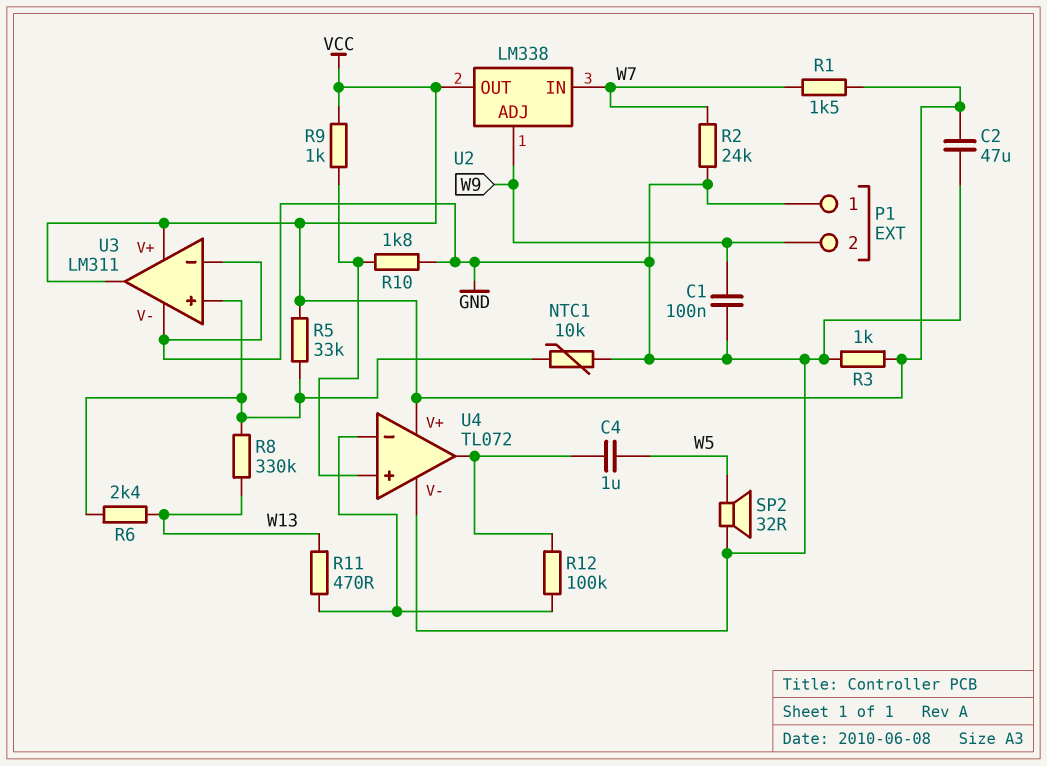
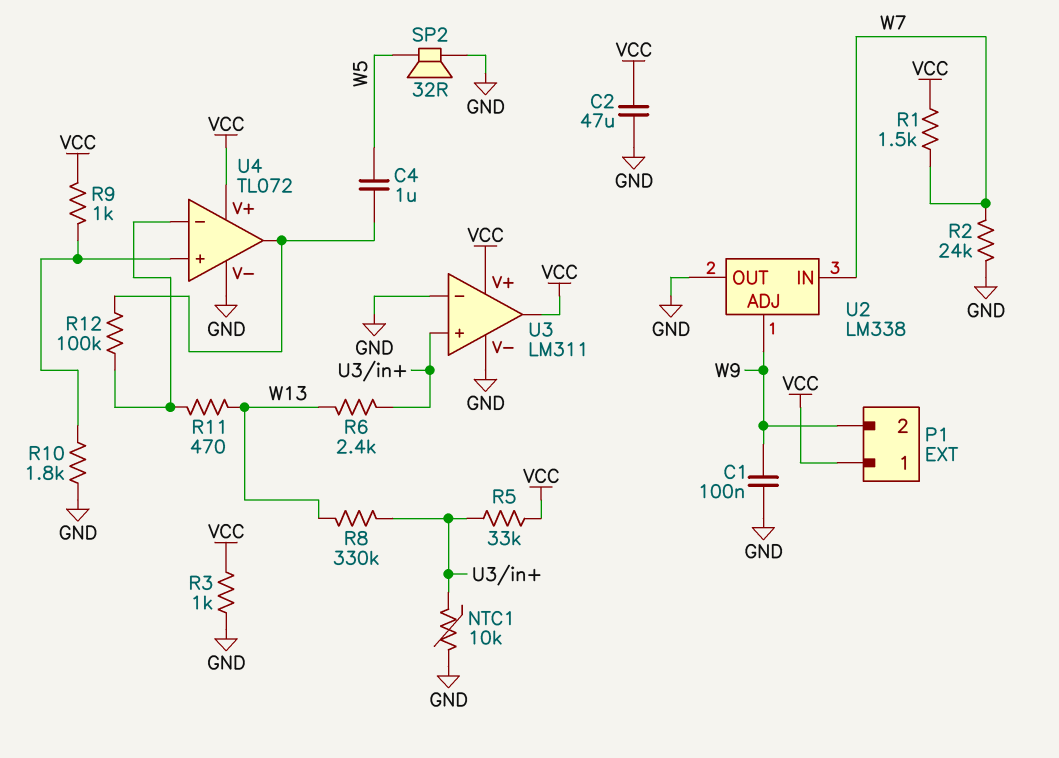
P1 pin 1: GND -> VCC
U2 pin OUT: VCC -> GND

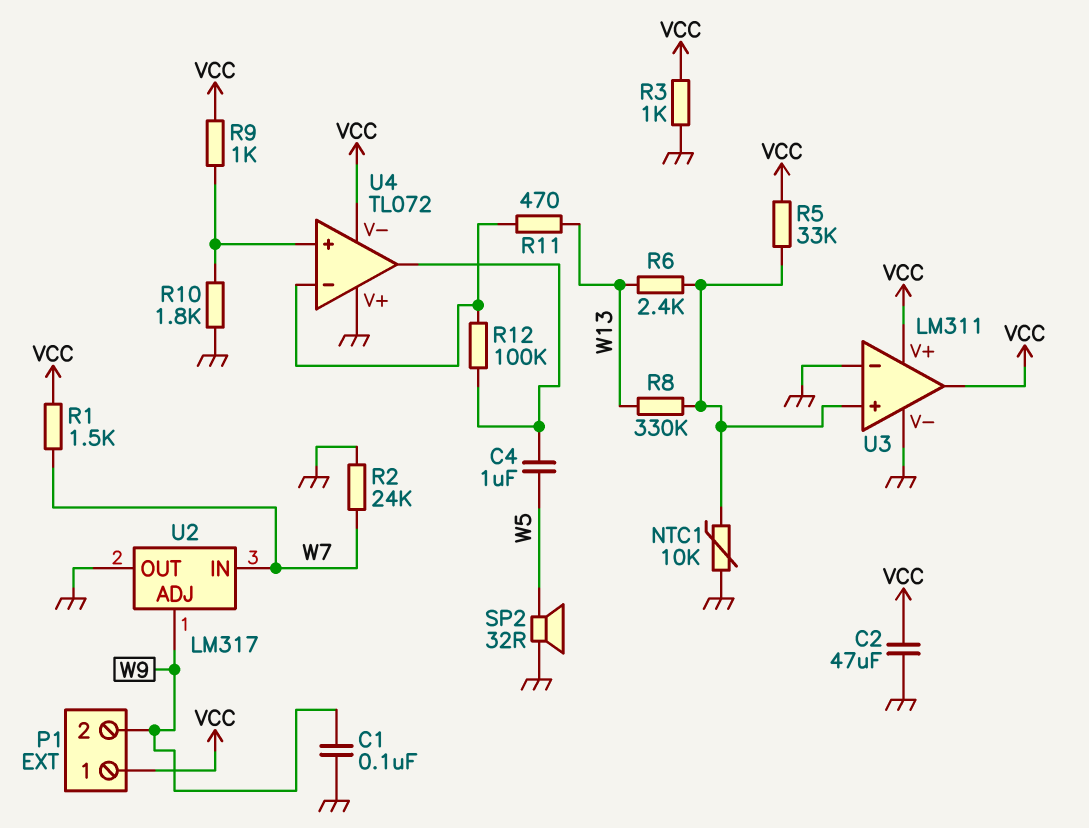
U2: LM338 -> LM317
U4 pin V+: VCC -> GND
U4 pin V-: GND -> VCC

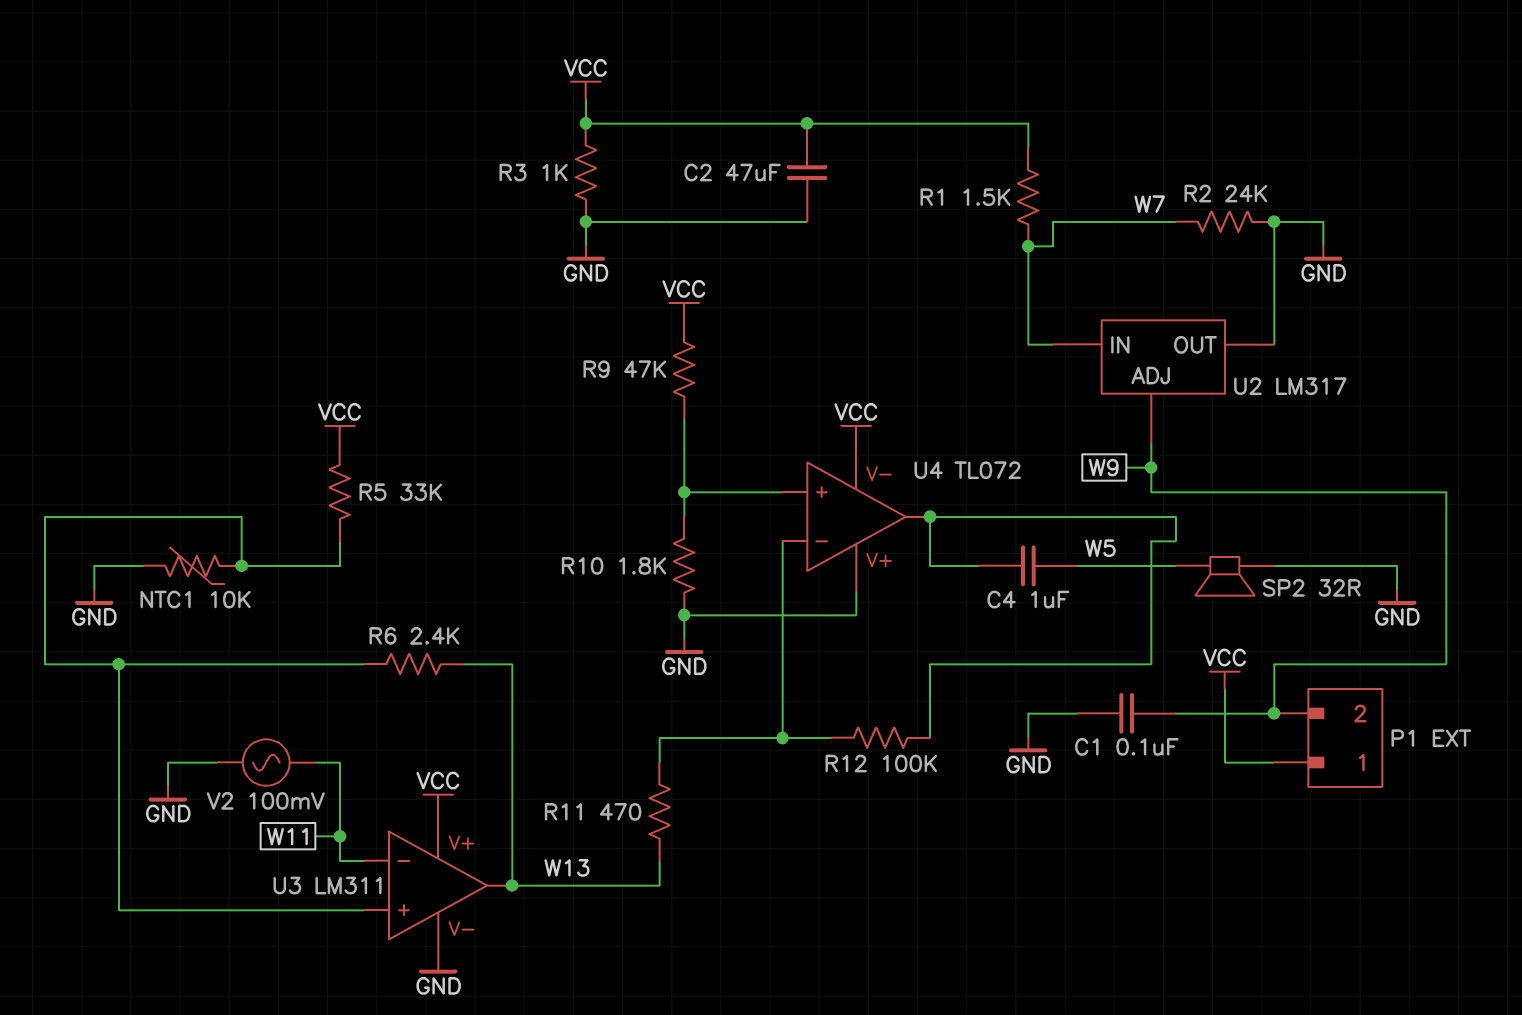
R8: 330k (U3/in+, W13) -> none
R9: 1k (U4/in+, VCC) -> 47k (U4/in+, VCC)
U3 pin in-: GND -> W11
U3 pin out: VCC -> W13
V2: none -> AC 100mV (GND, W11)

